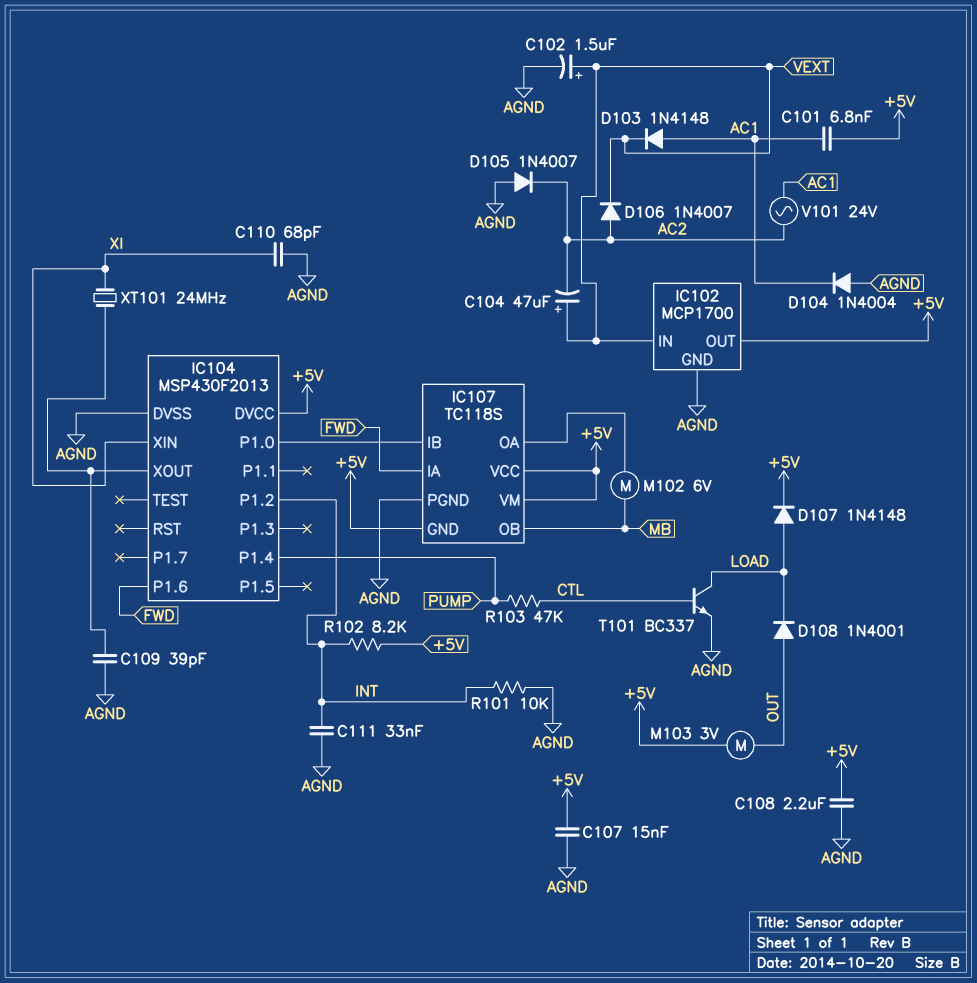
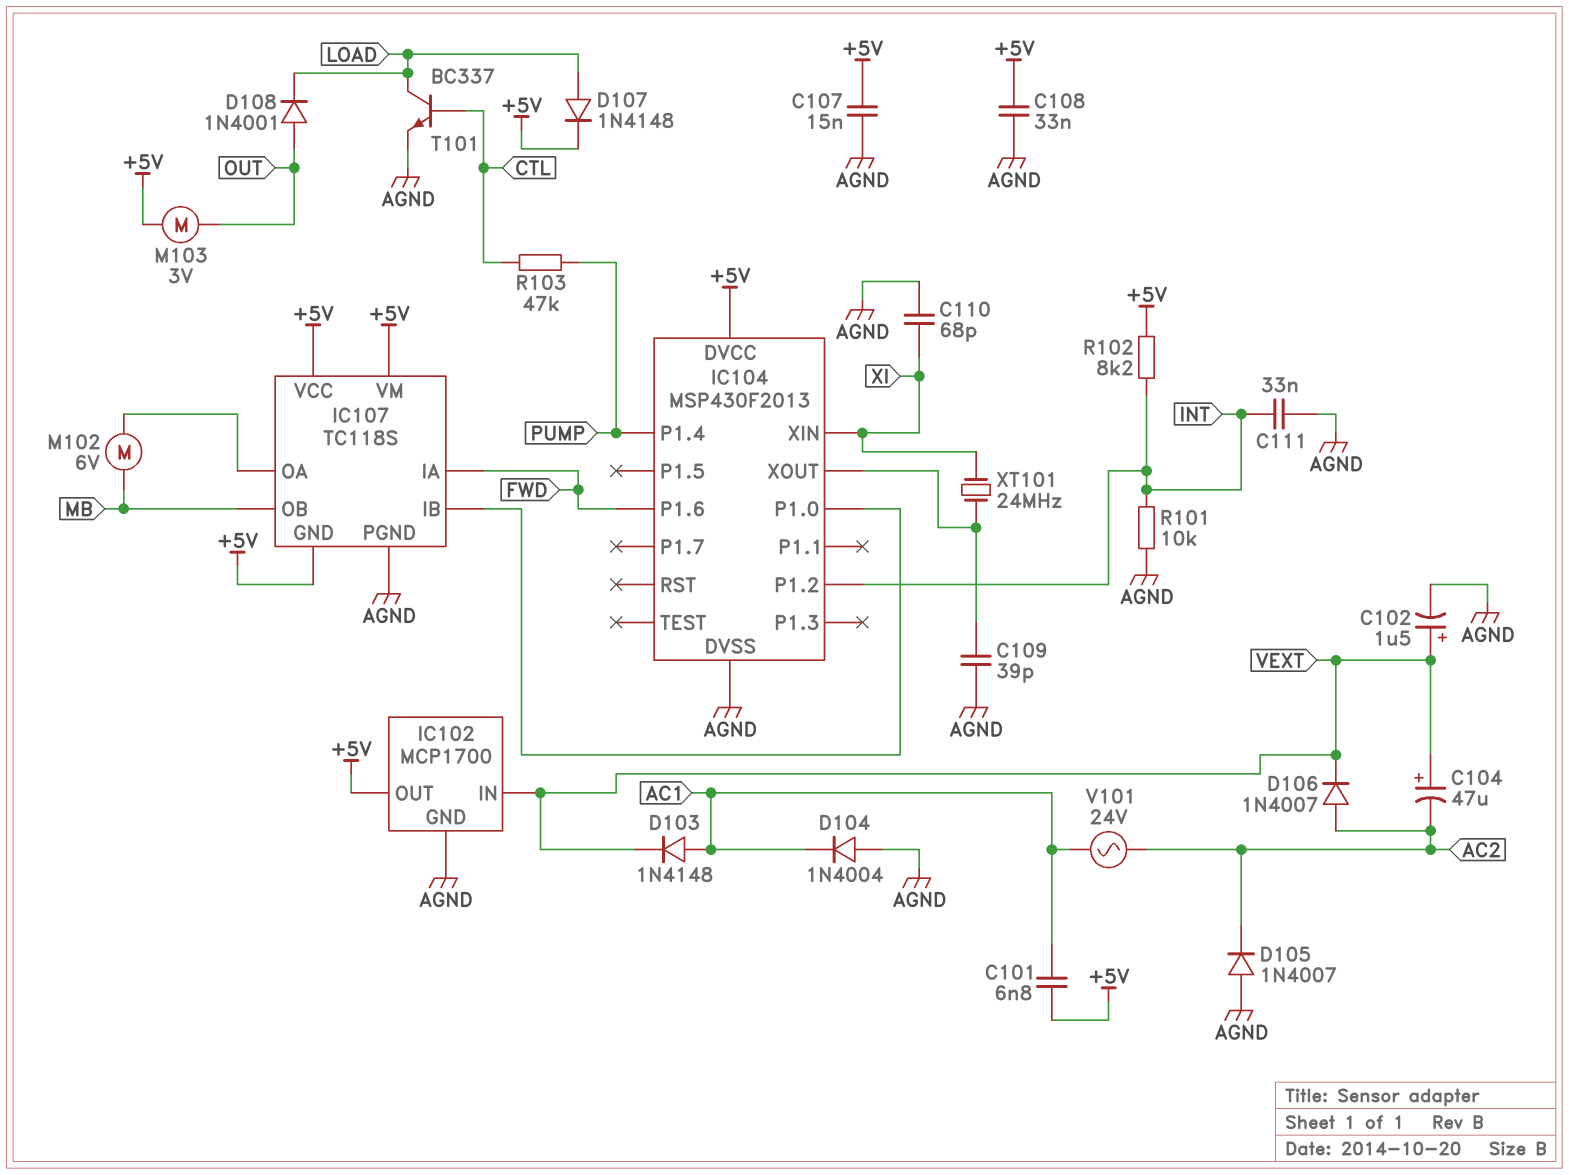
C108: 2.2uF (+5V, AGND) -> 33nF (+5V, AGND)

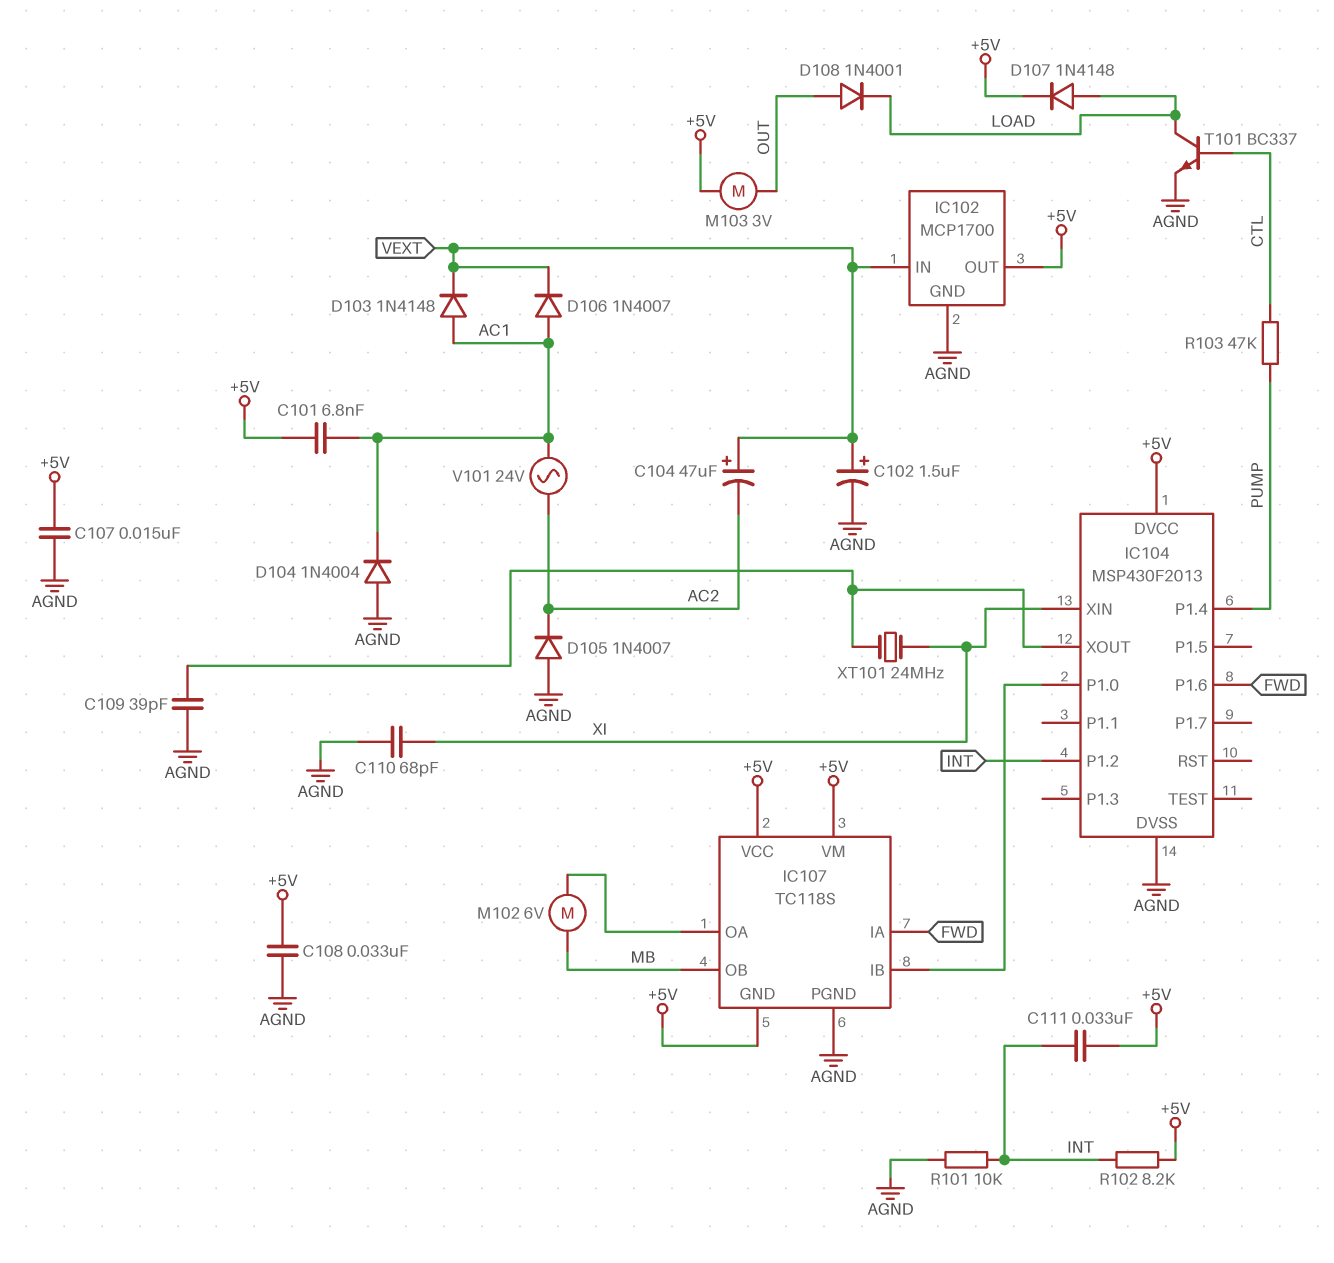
C111: 33nF (AGND, INT) -> 33nF (+5V, INT)
D106: diode 1N4007 (A AC2, K VEXT) -> diode 1N4007 (A AC1, K VEXT)

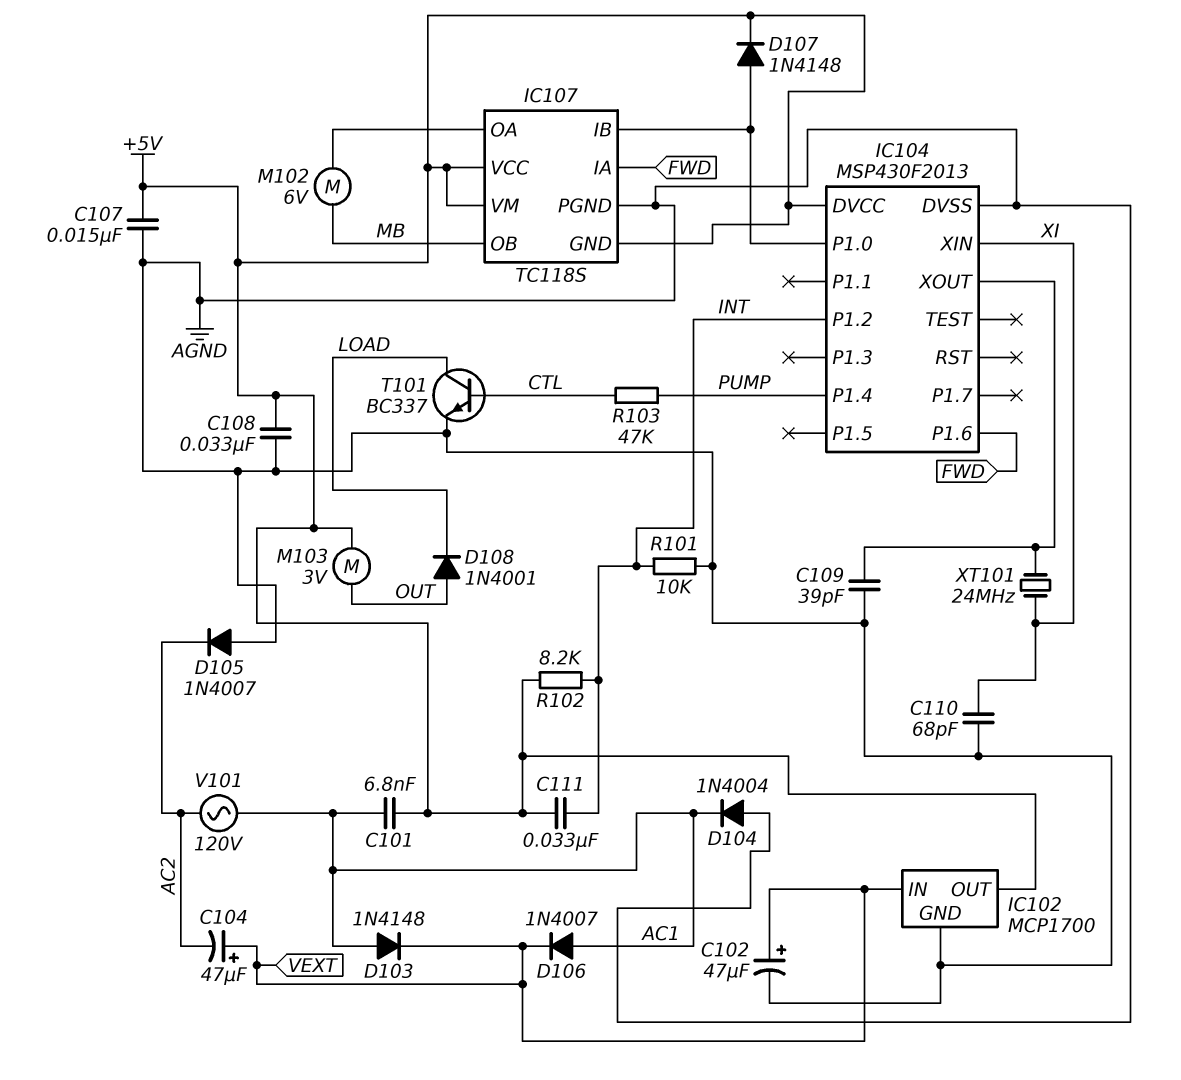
C102: 1.5uF (plus VEXT, minus AGND) -> 47uF (plus VEXT, minus AGND)
D107: diode 1N4148 (A LOAD, K +5V) -> diode 1N4148 (A IC104/P1.0, K +5V)
V101: AC 24V (AC1, AC2) -> AC 120V (AC1, AC2)

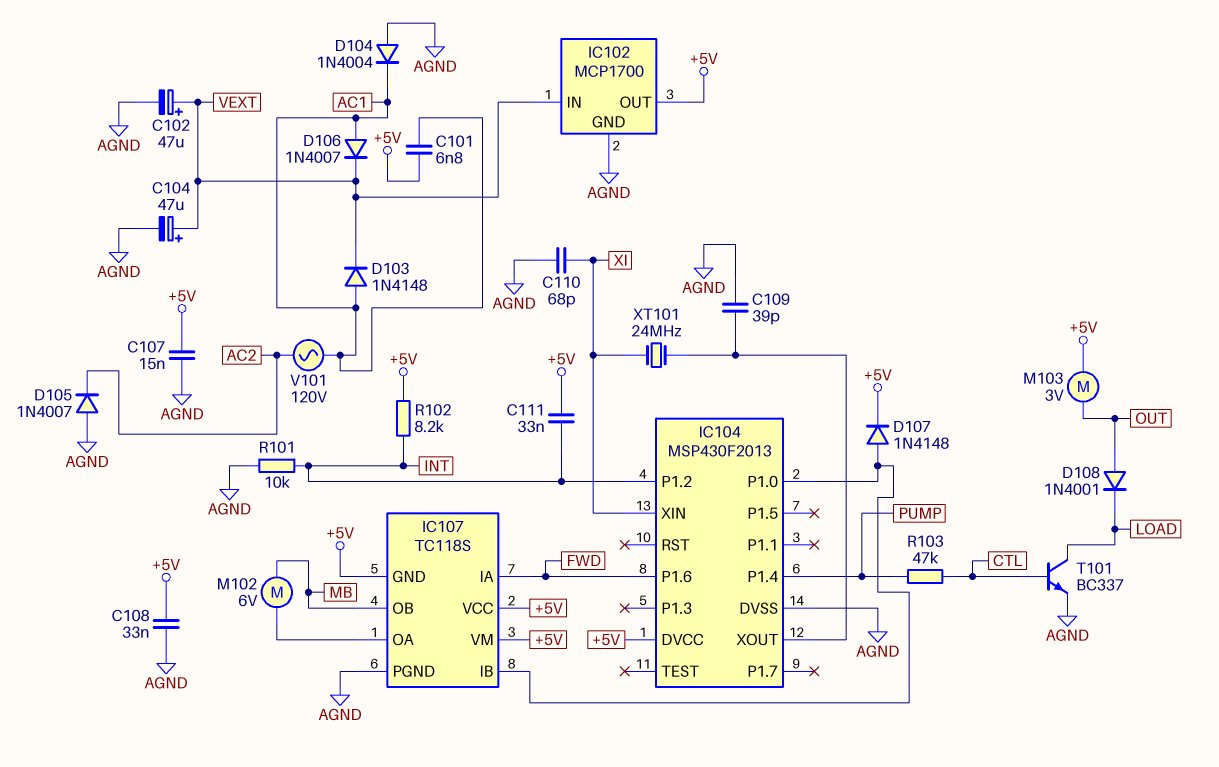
C104: 47uF (plus VEXT, minus AC2) -> 47uF (plus VEXT, minus AGND)

